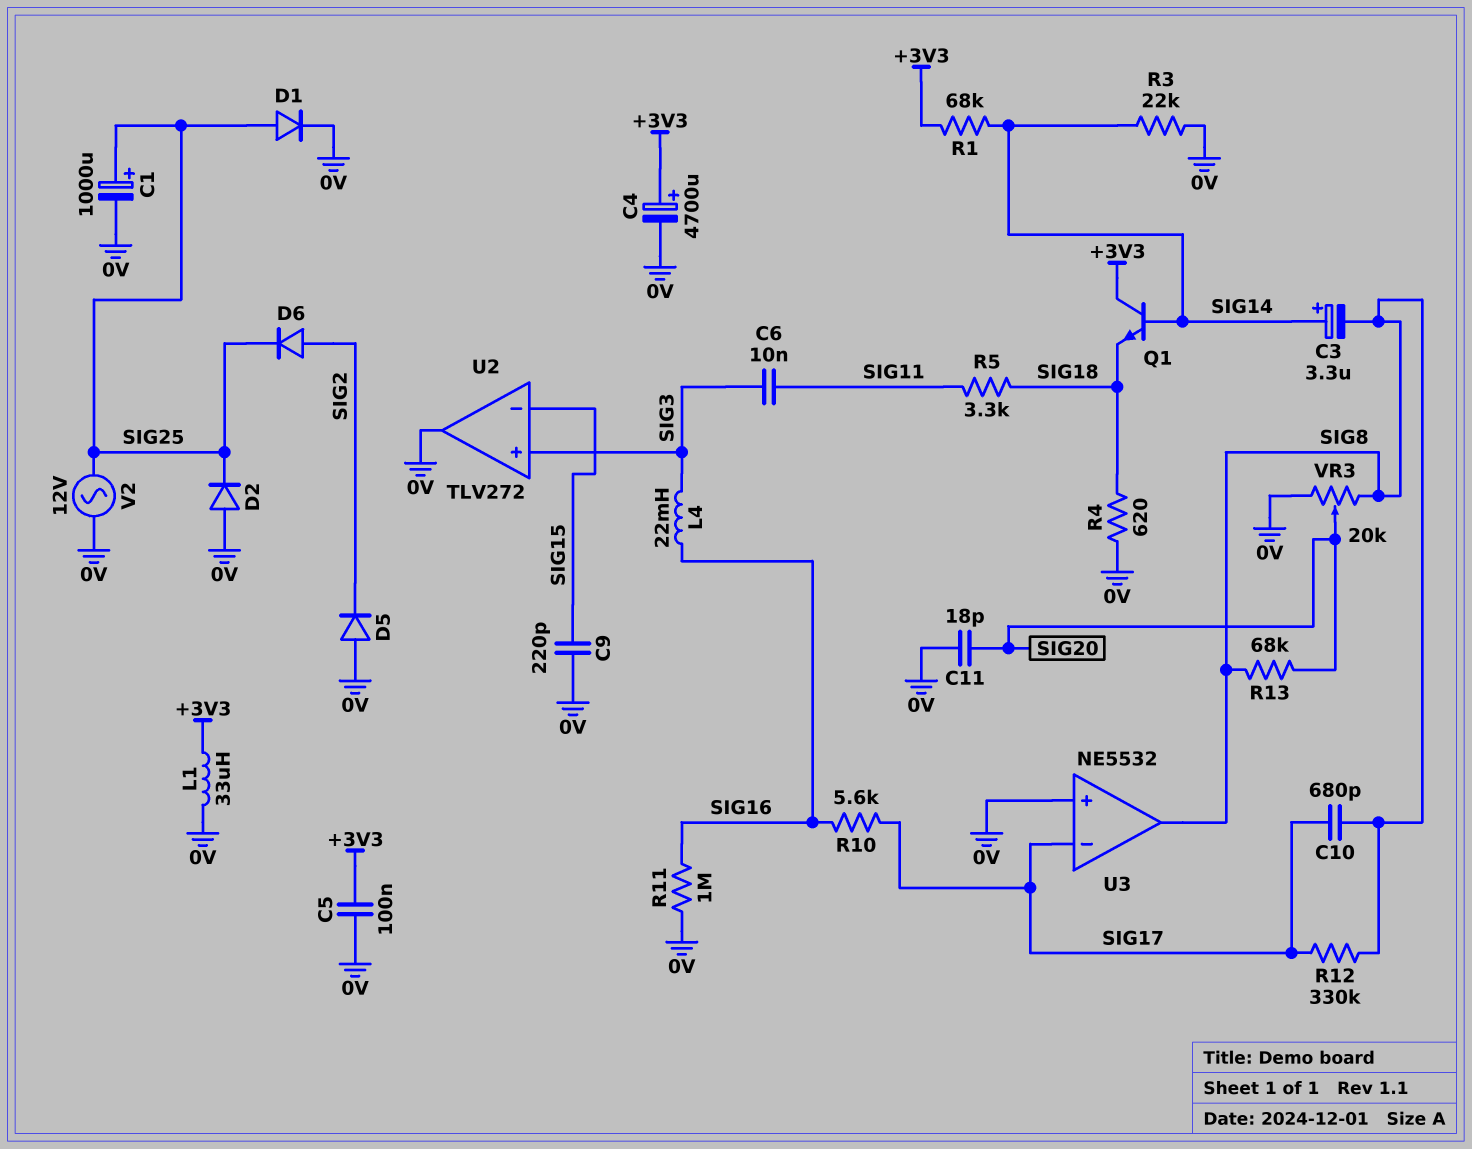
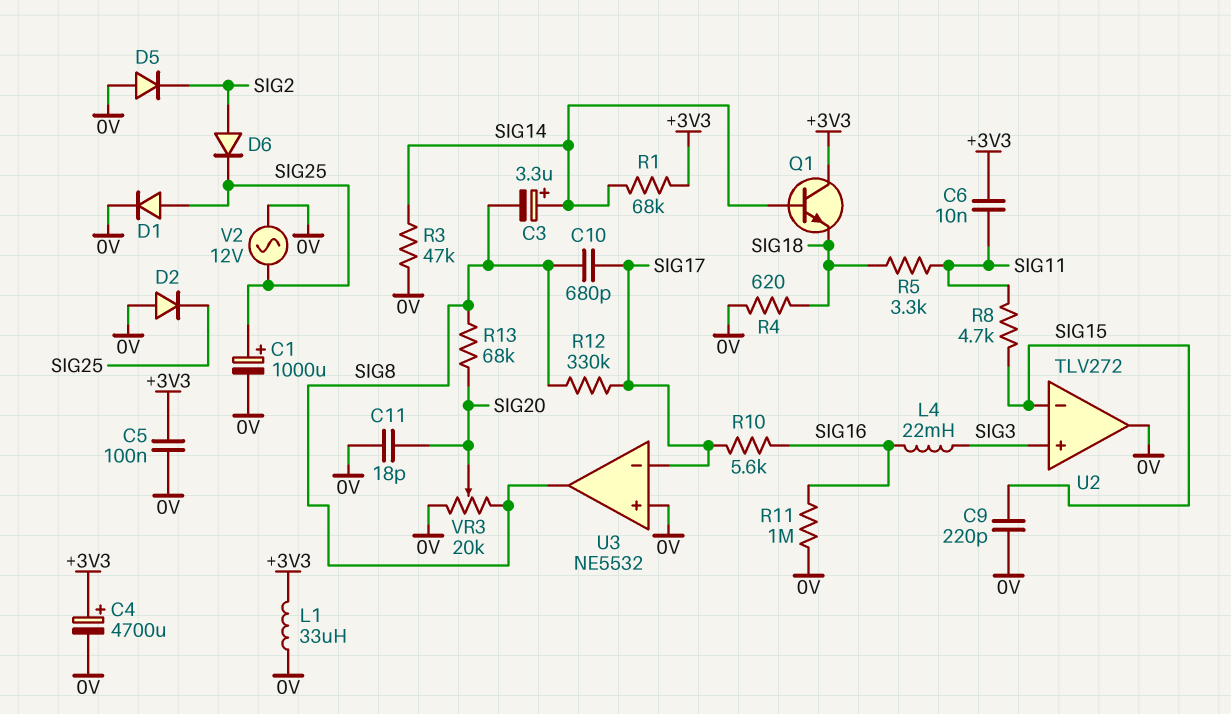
C6: 10nF (SIG3, SIG11) -> 10nF (+3V3, SIG11)
R3: 22k (0V, SIG14) -> 47k (0V, SIG14)
R8: none -> 4.7k (SIG11, SIG15)

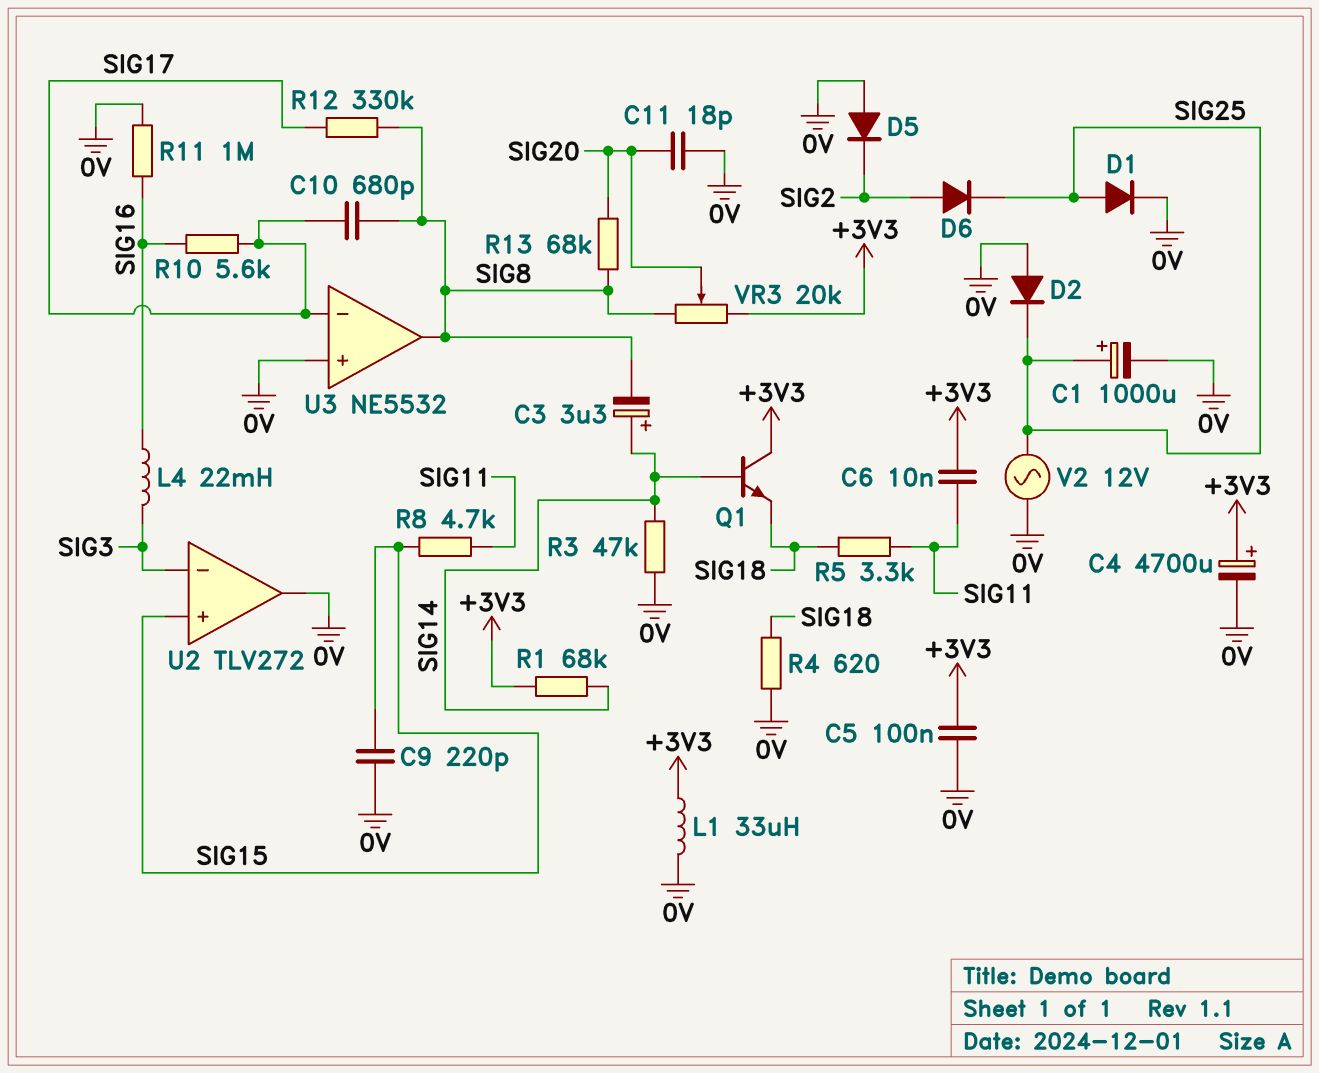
U2 pin in+: SIG3 -> SIG15
U2 pin in-: SIG15 -> SIG3
VR3: 20k (0V, SIG8, wiper SIG20) -> 20k (+3V3, SIG8, wiper SIG20)

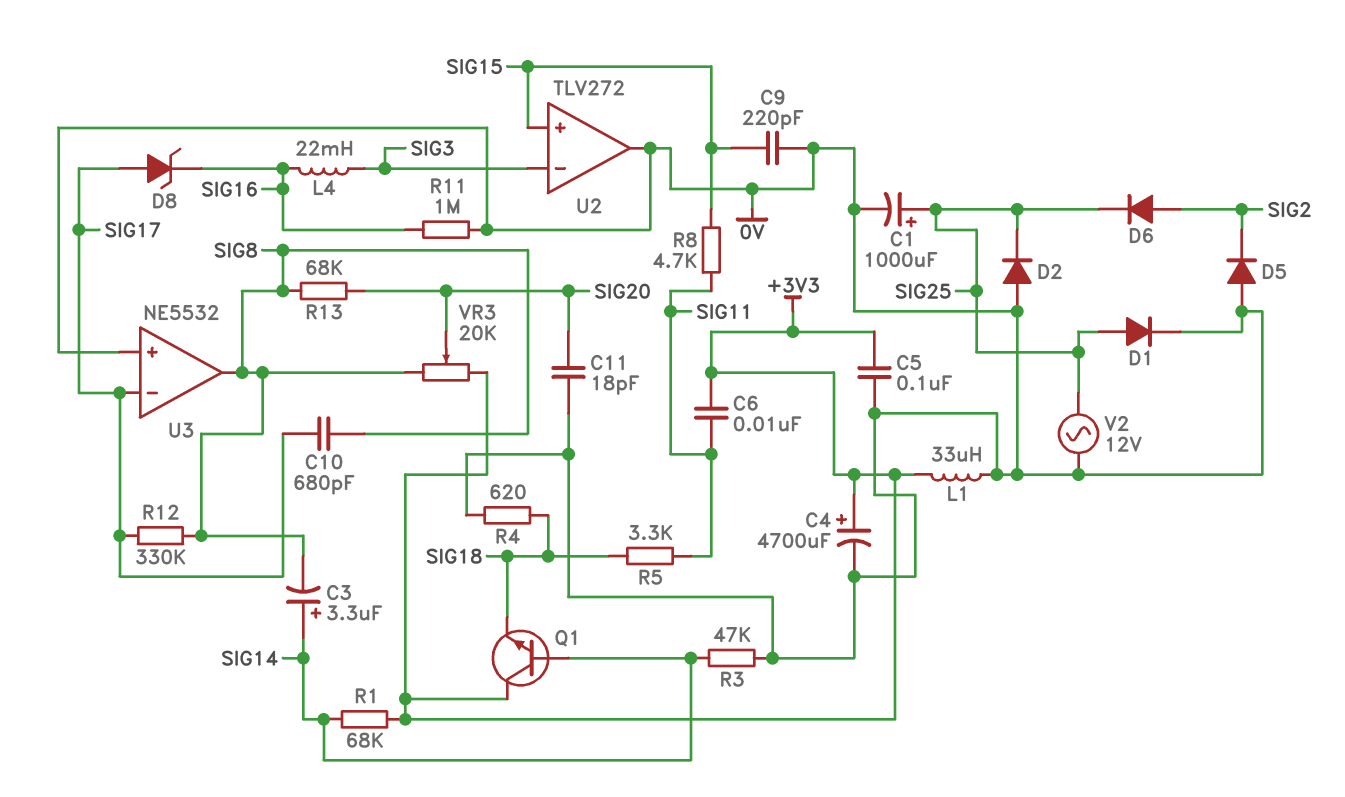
D8: none -> zener (A SIG17, K SIG16)
R10: 5.6k (SIG16, SIG17) -> none

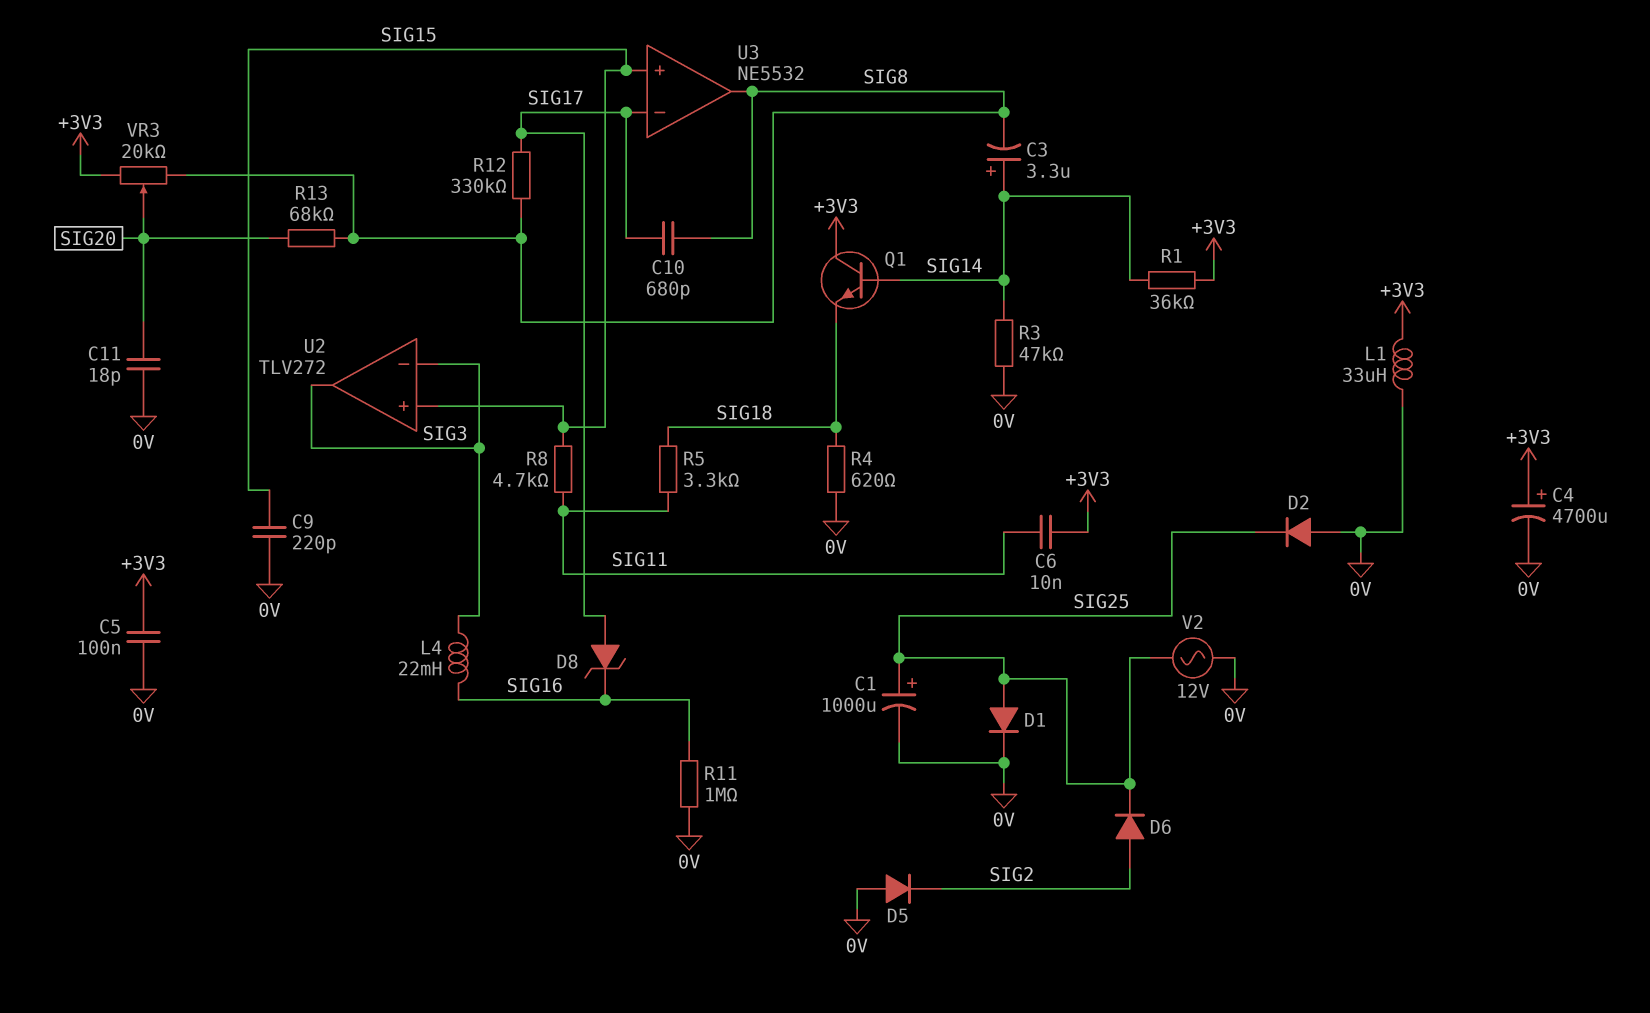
R1: 68k (+3V3, SIG14) -> 36k (+3V3, SIG14)
U2 pin out: 0V -> SIG3
U3 pin in+: 0V -> SIG15

